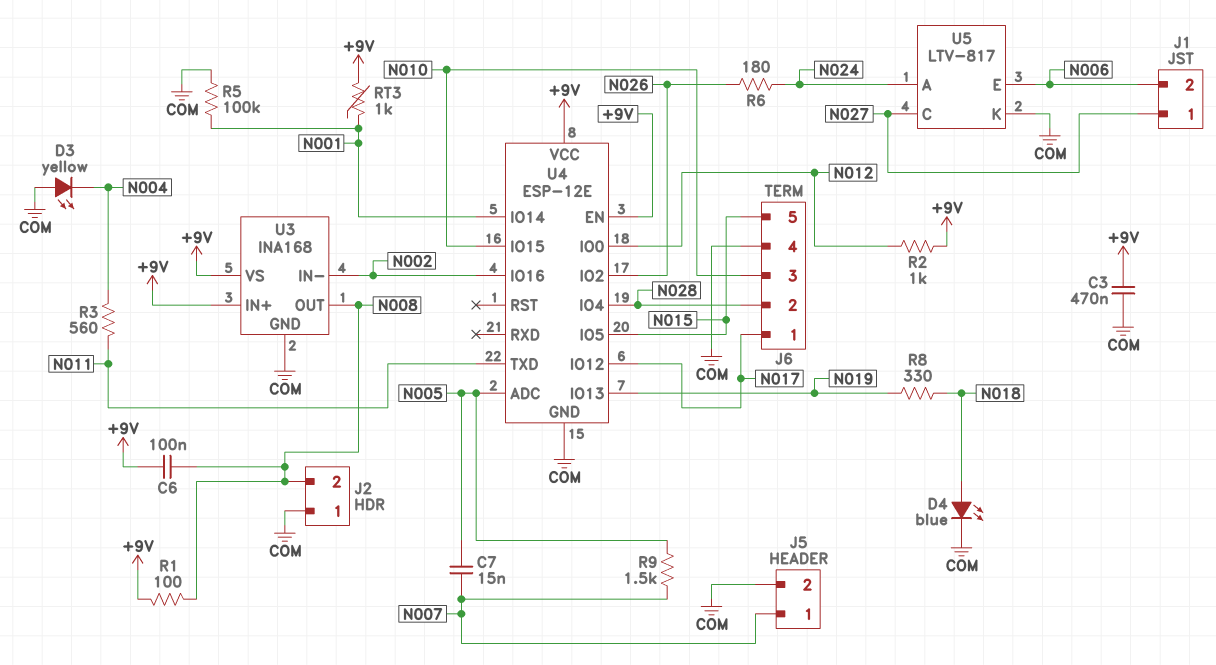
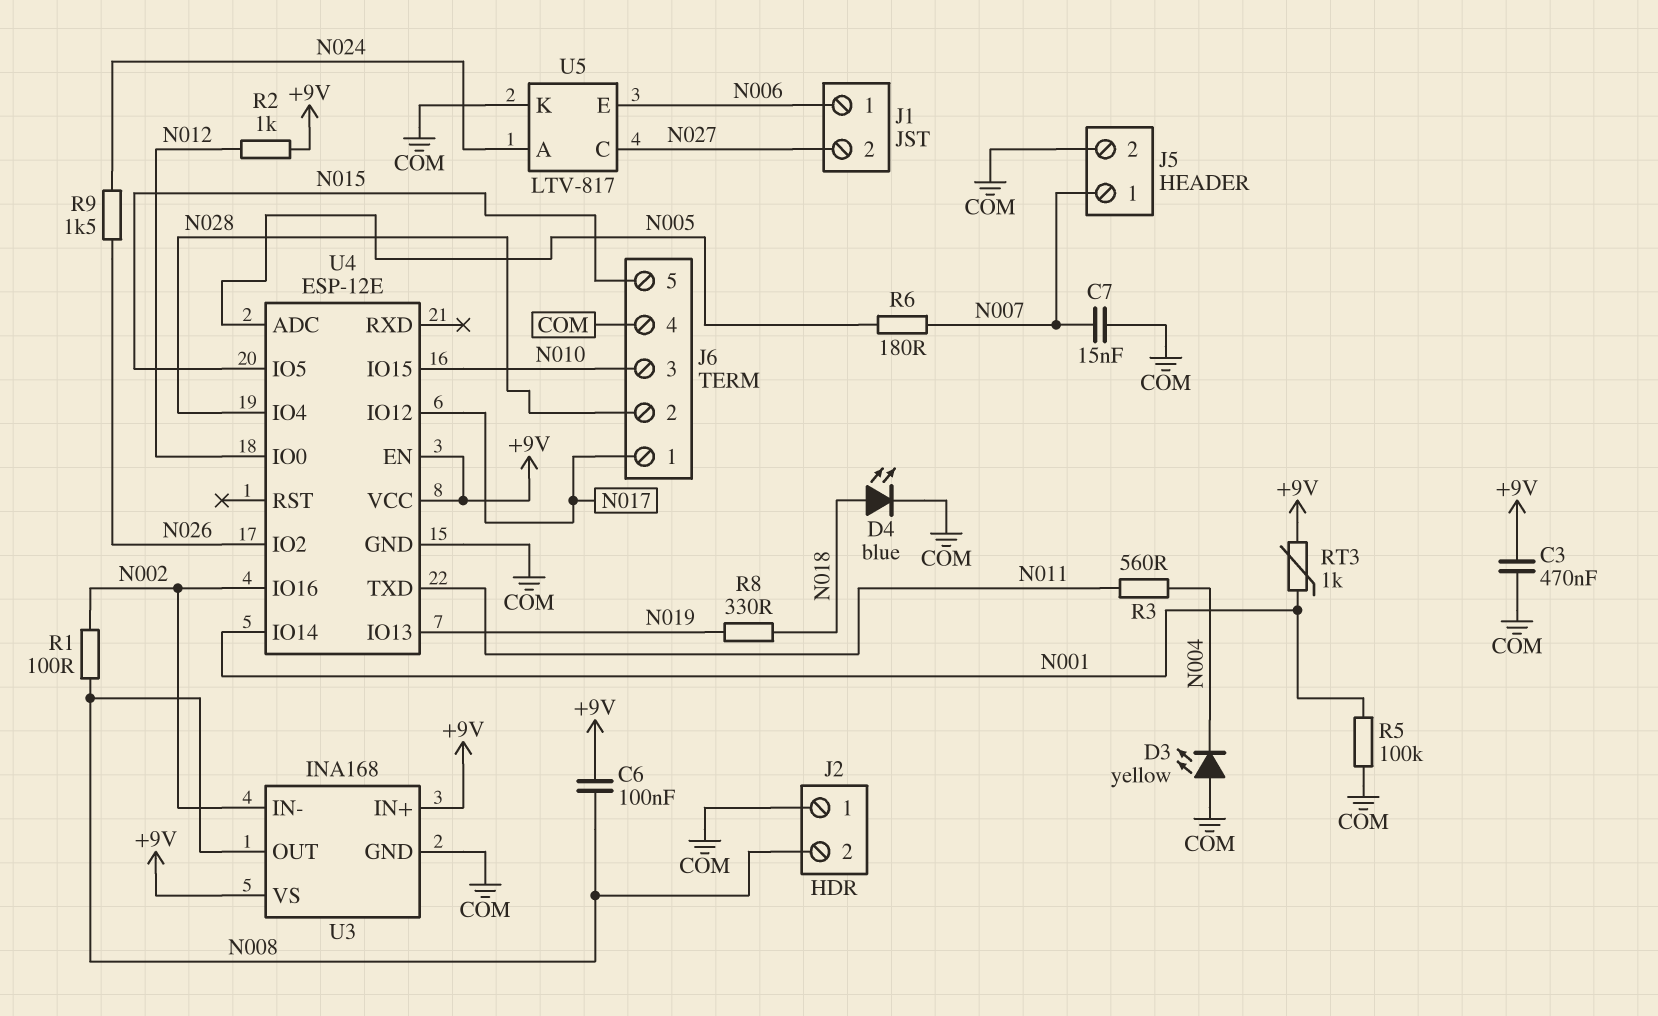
C7: 15nF (N005, N007) -> 15nF (COM, N007)
J1 pin 1: N027 -> N006
J1 pin 2: N006 -> N027
R1: 100 (+9V, N008) -> 100 (N002, N008)
R6: 180 (N024, N026) -> 180 (N005, N007)
R9: 1.5k (N005, N007) -> 1.5k (N024, N026)

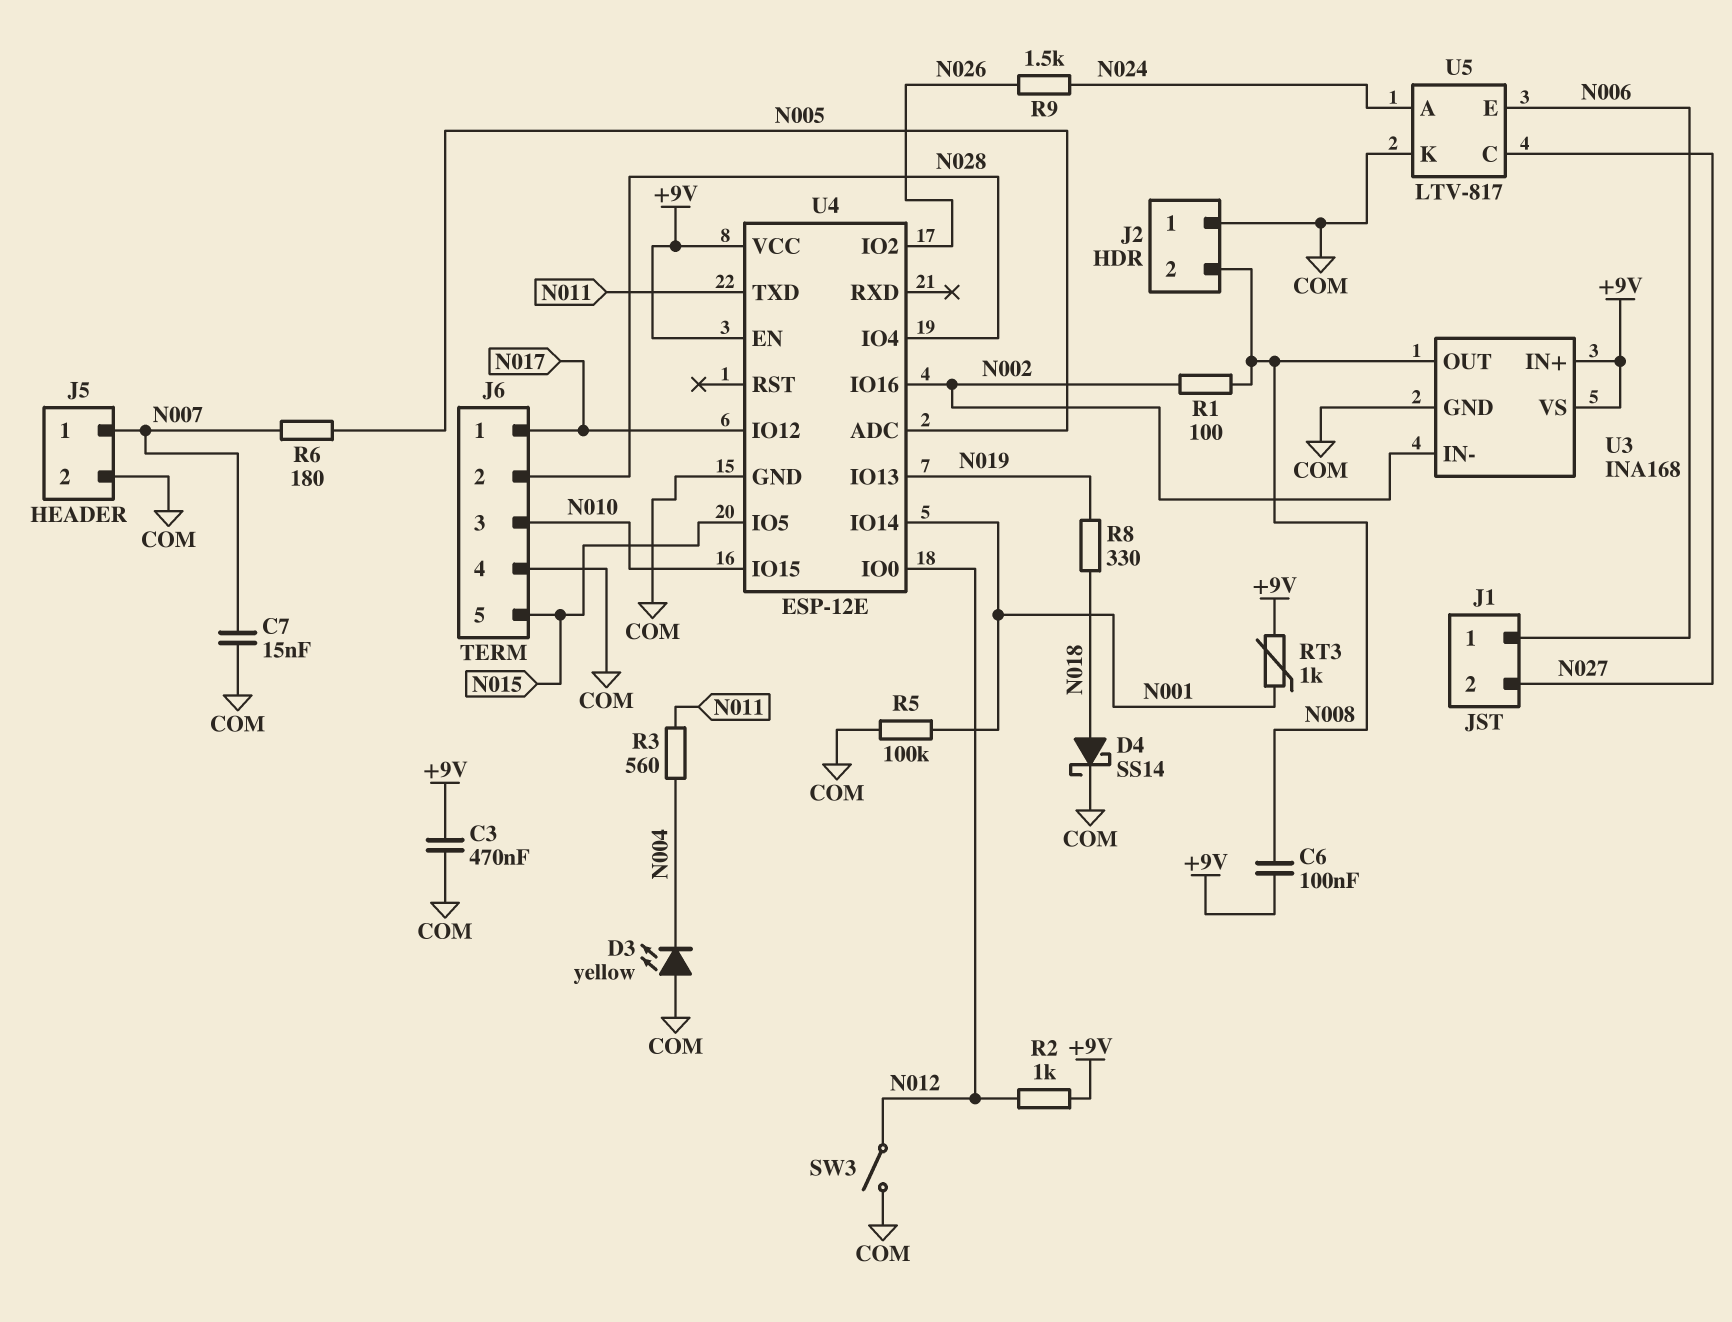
D4: LED blue (A N018, K COM) -> schottky SS14 (A N018, K COM)
SW3: none -> switch (COM, N012)

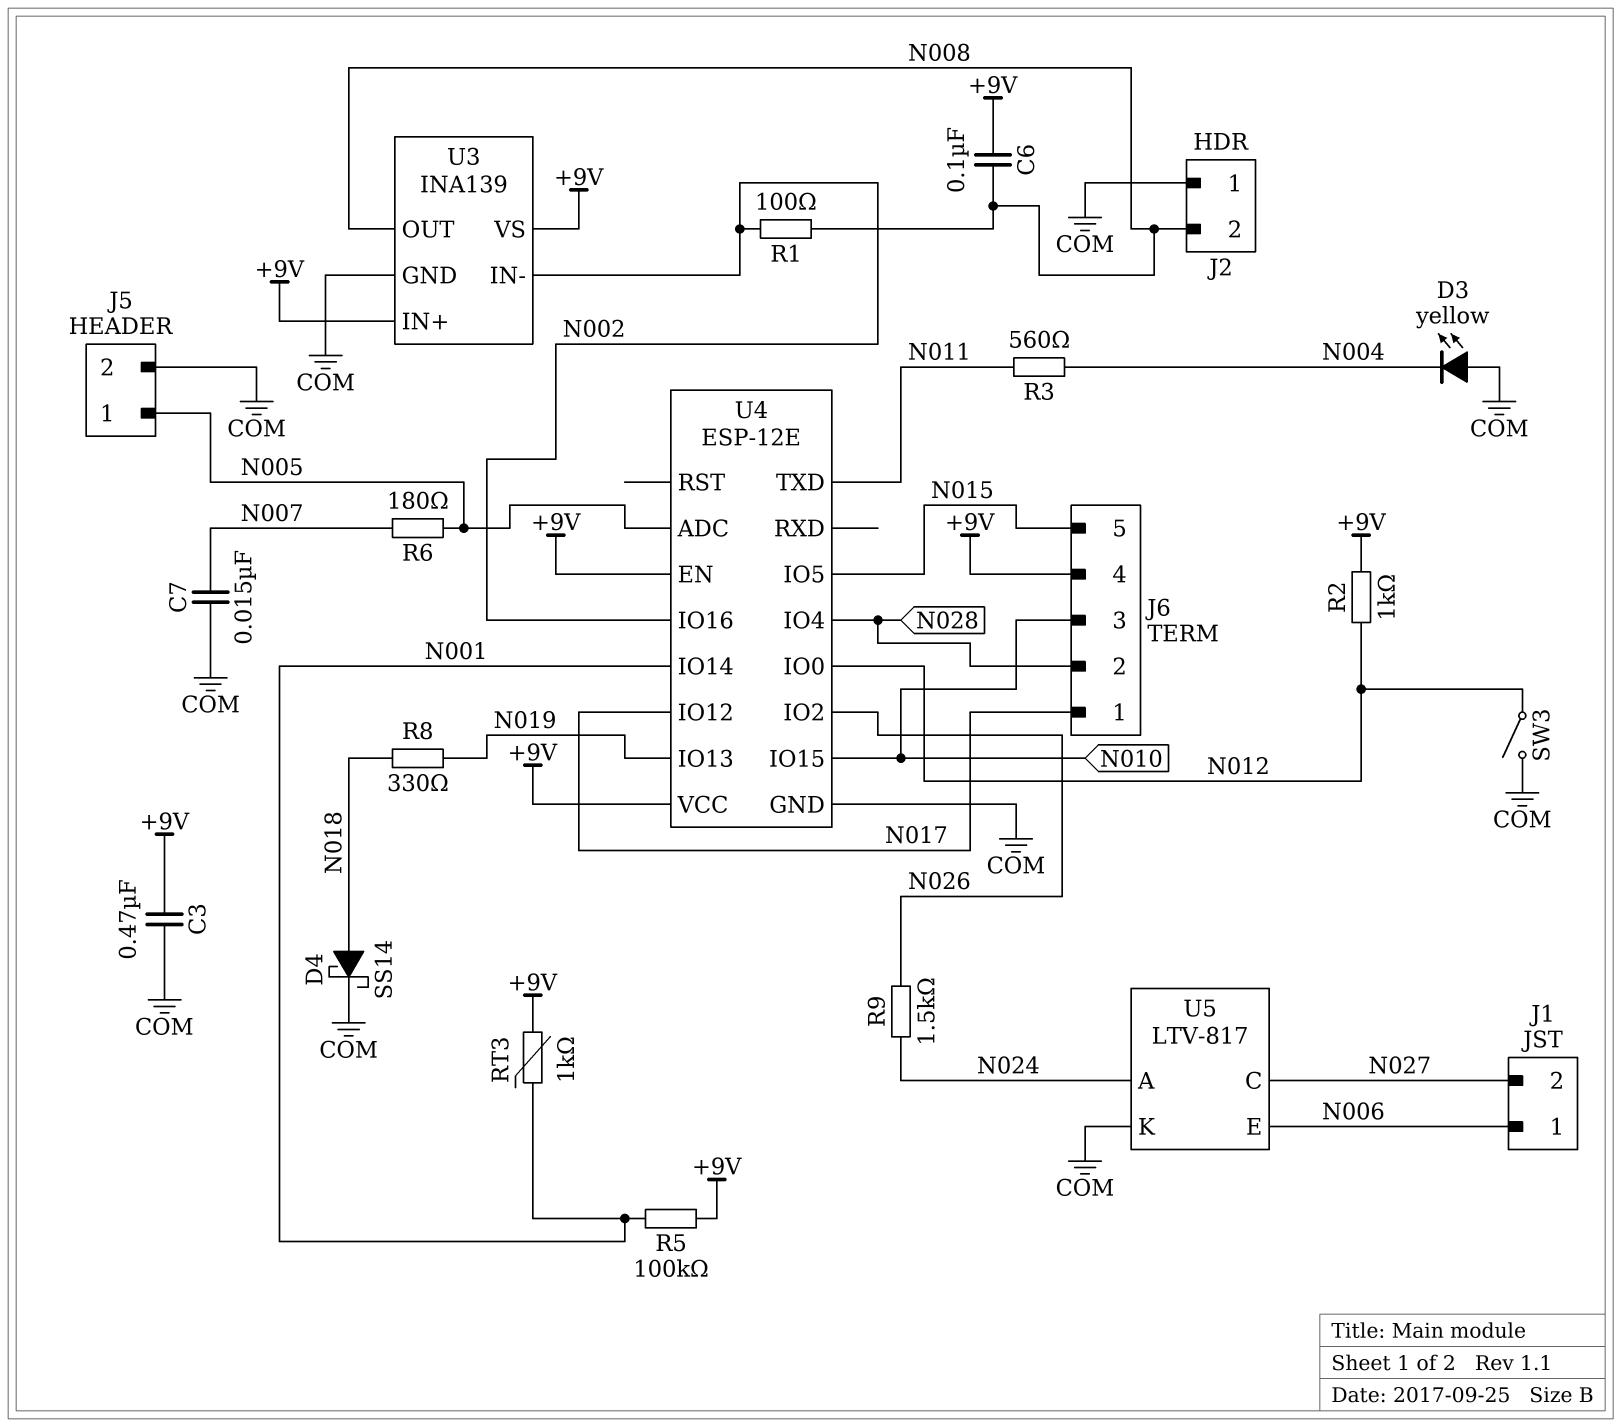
J5 pin 1: N007 -> N005
J6 pin 4: COM -> +9V
R5: 100k (COM, N001) -> 100k (+9V, N001)
U3: INA168 -> INA139

